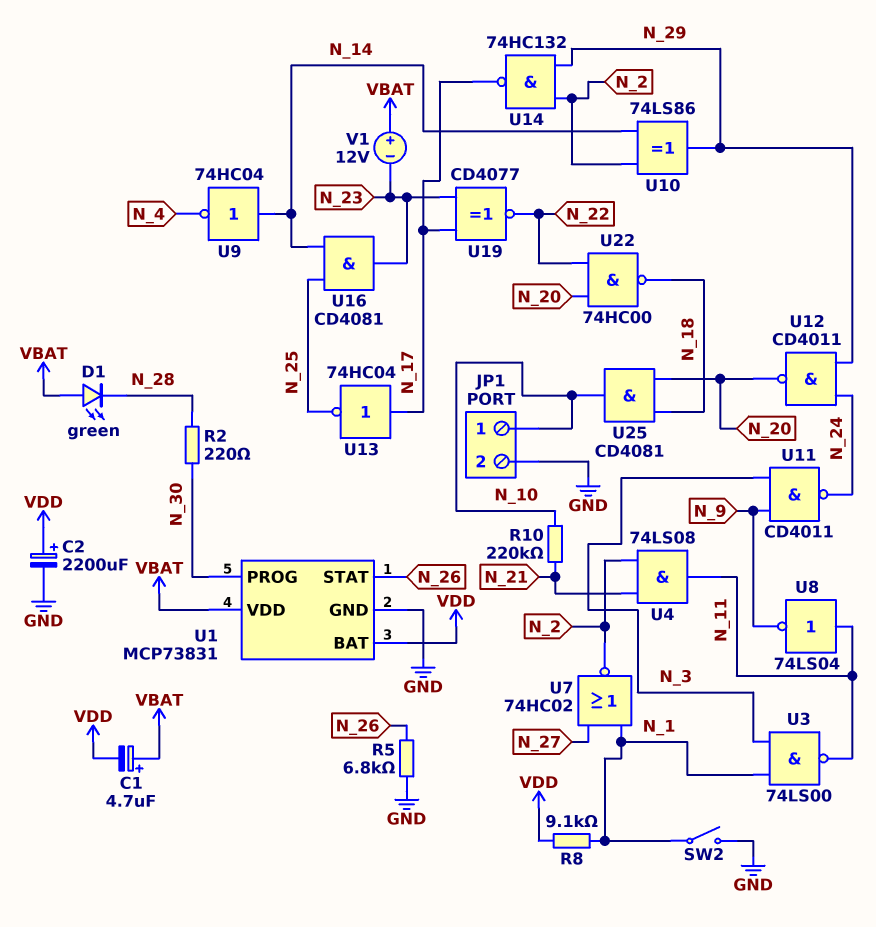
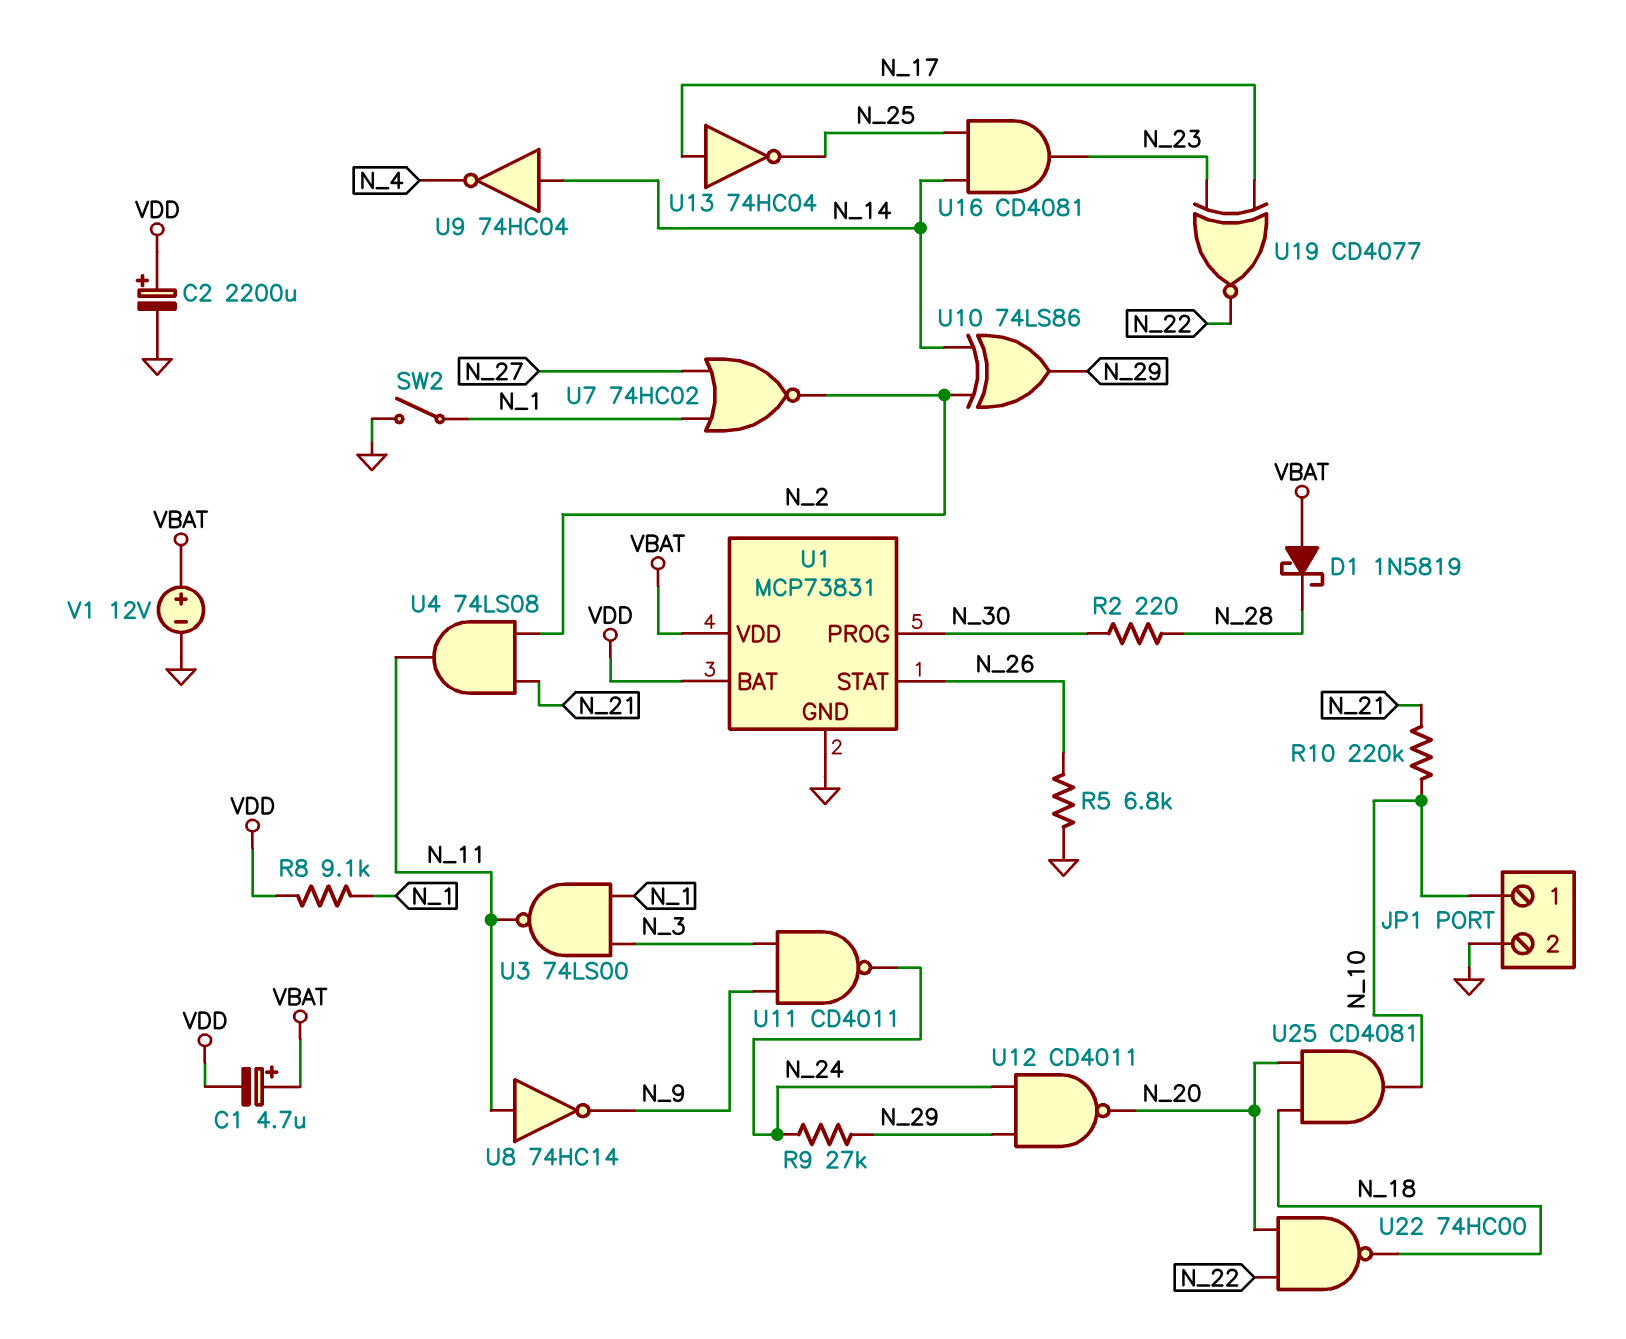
D1: LED green (A VBAT, K N_28) -> schottky 1N5819 (A VBAT, K N_28)
R9: none -> 27k (N_24, N_29)
U8: NOT 74LS04 (in N_11, out N_9) -> NOT 74HC14 (in N_11, out N_9)
U14: NAND 74HC132 (in N_2, in N_29, out N_17) -> none
V1: 12V (plus VBAT, minus N_23) -> 12V (plus VBAT, minus GND)

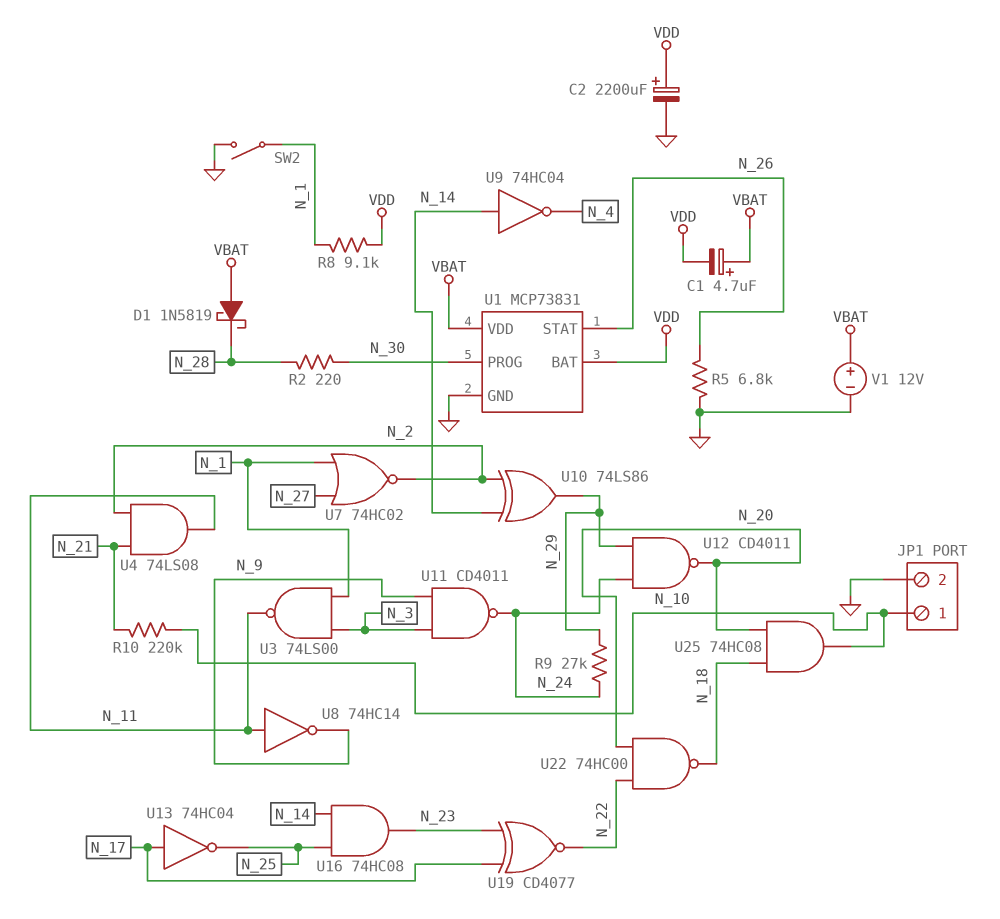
U16: AND CD4081 (in N_14, in N_25, out N_23) -> AND 74HC08 (in N_14, in N_25, out N_23)
U25: AND CD4081 (in N_18, in N_20, out N_10) -> AND 74HC08 (in N_18, in N_20, out N_10)

